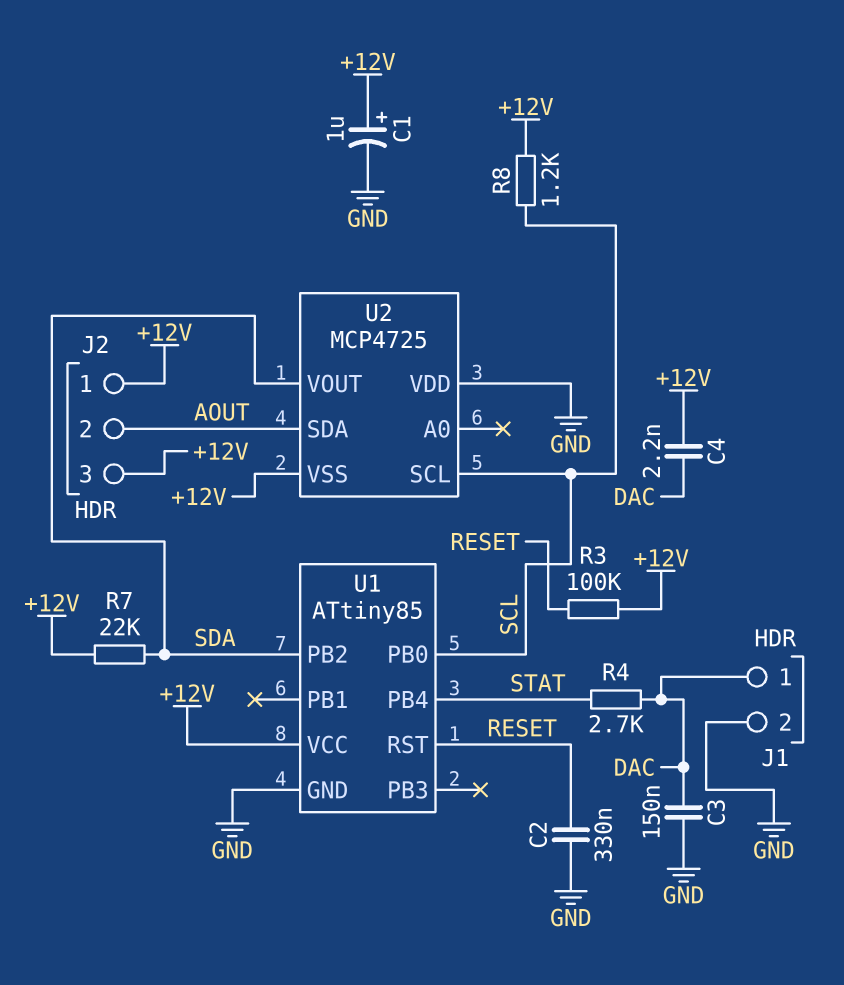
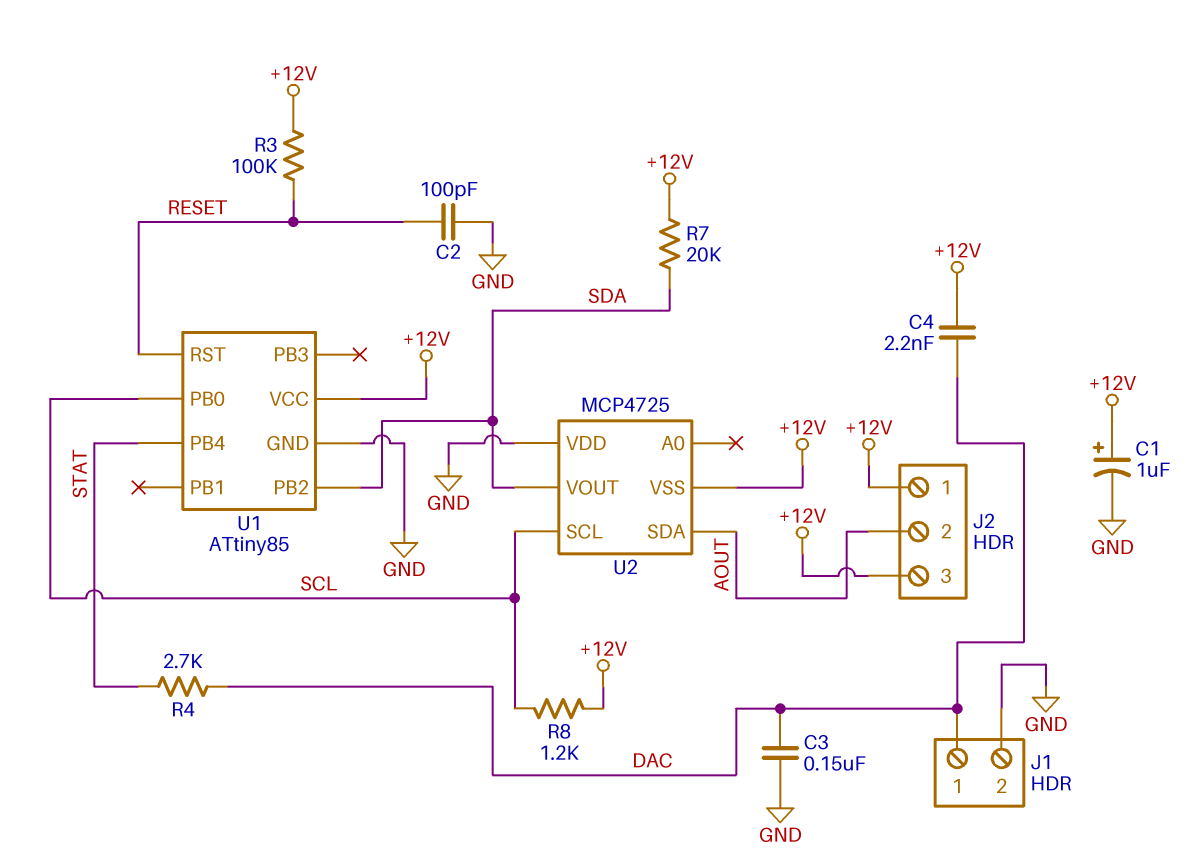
C2: 330nF (GND, RESET) -> 100pF (GND, RESET)
R7: 22k (+12V, SDA) -> 20k (+12V, SDA)

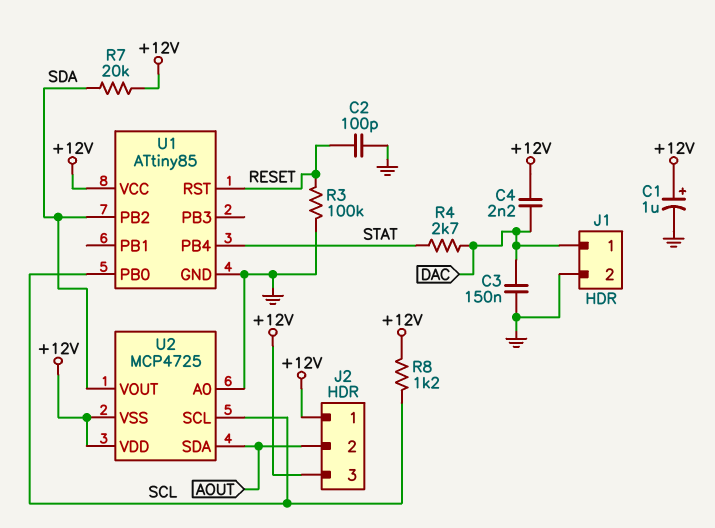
R3: 100k (+12V, RESET) -> 100k (GND, RESET)
U2 pin A0: none -> GND
U2 pin VDD: GND -> +12V

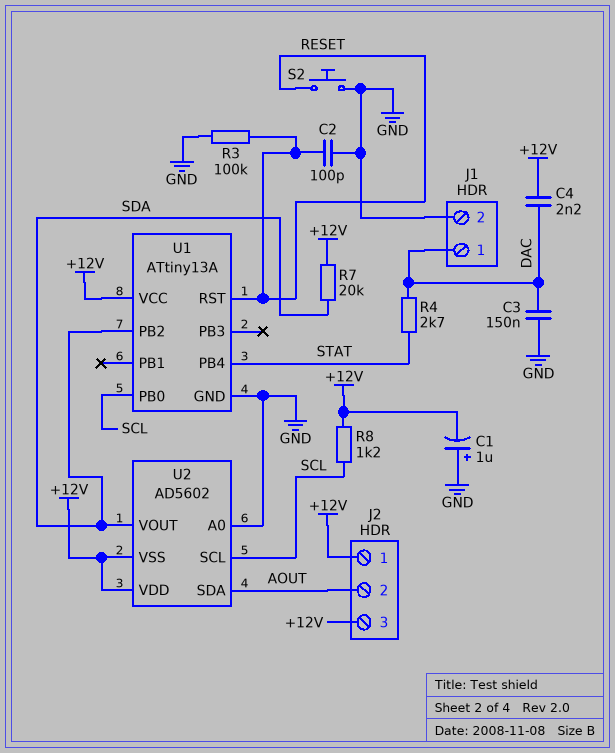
C1: 1uF (plus +12V, minus GND) -> 1uF (plus GND, minus +12V)
S2: none -> button (GND, RESET)
U1: ATtiny85 -> ATtiny13A
U2: MCP4725 -> AD5602

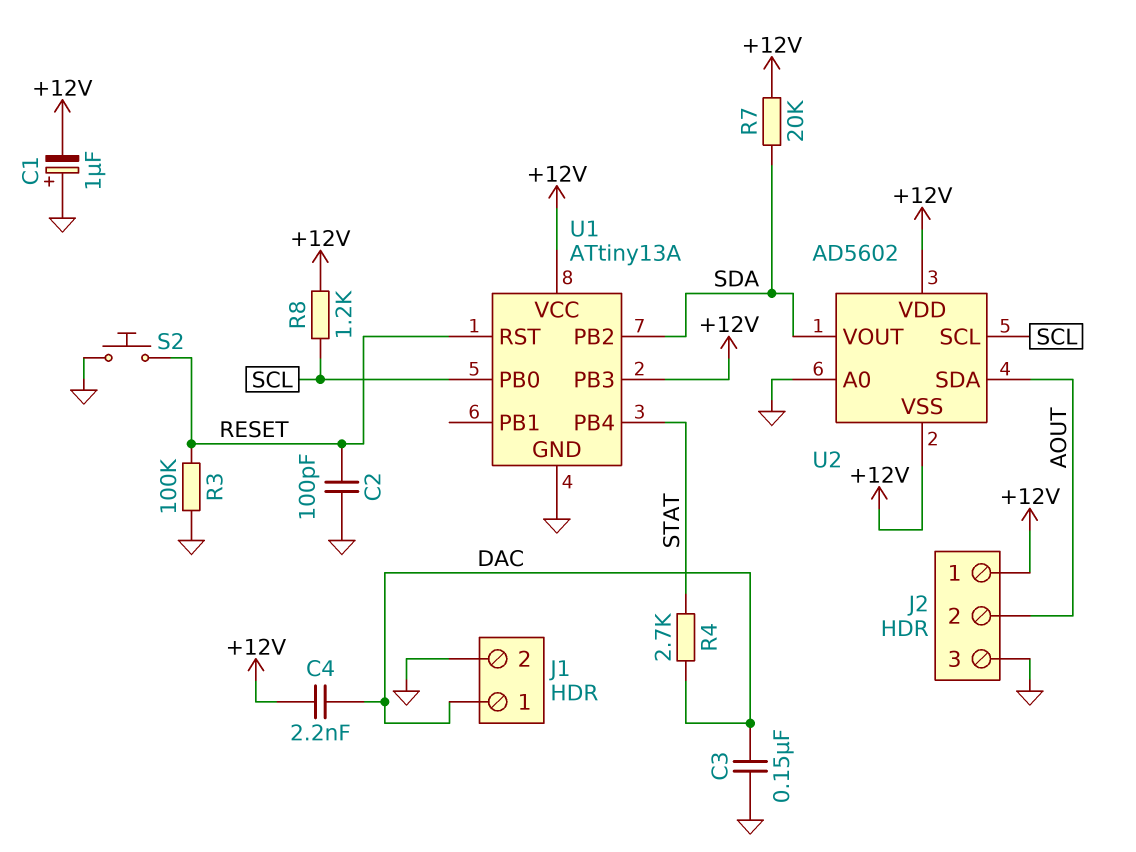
J2 pin 3: +12V -> GND
U1 pin PB3: none -> +12V

